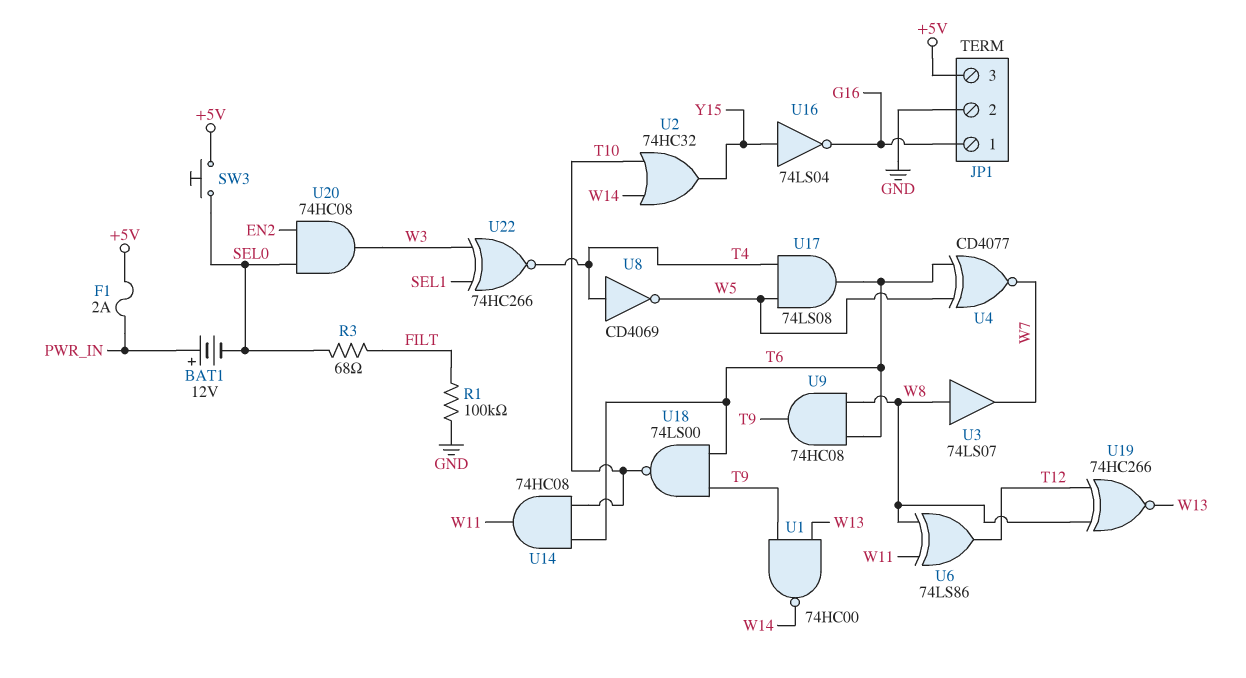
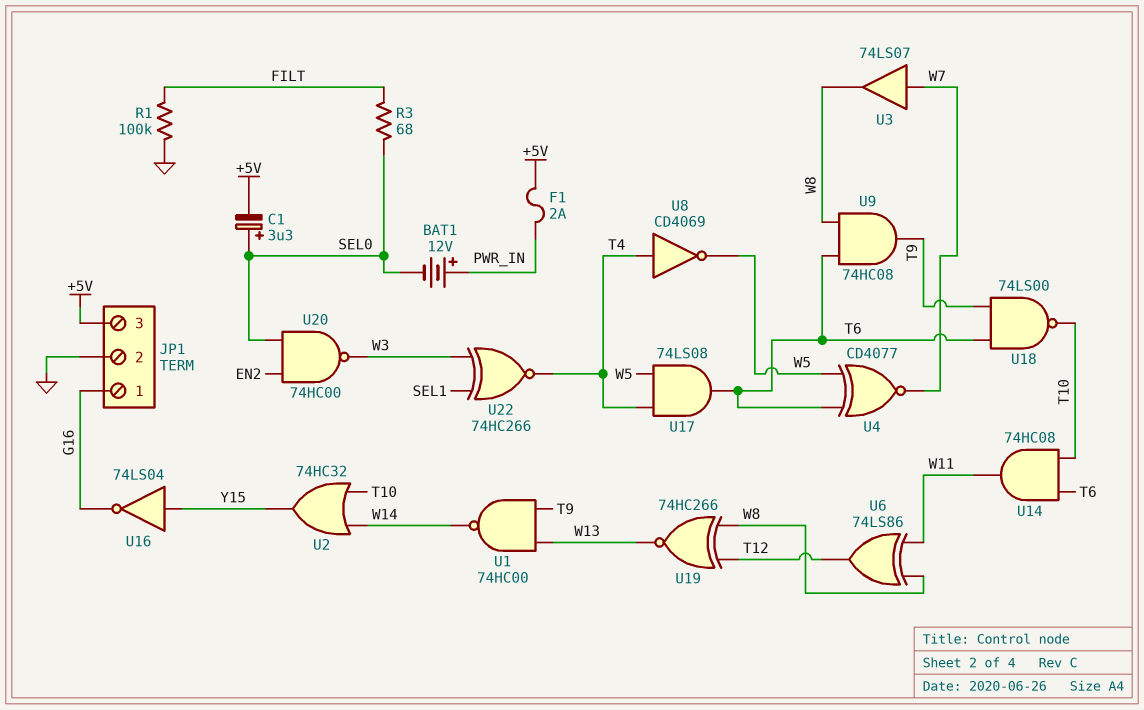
C1: none -> 3.3uF (plus SEL0, minus +5V)
SW3: button (+5V, SEL0) -> none
U3: buffer 74LS07 (in W8, out W7) -> buffer 74LS07 (in W7, out W8)
U20: AND 74HC08 (in EN2, in SEL0, out W3) -> NAND 74HC00 (in EN2, in SEL0, out W3)

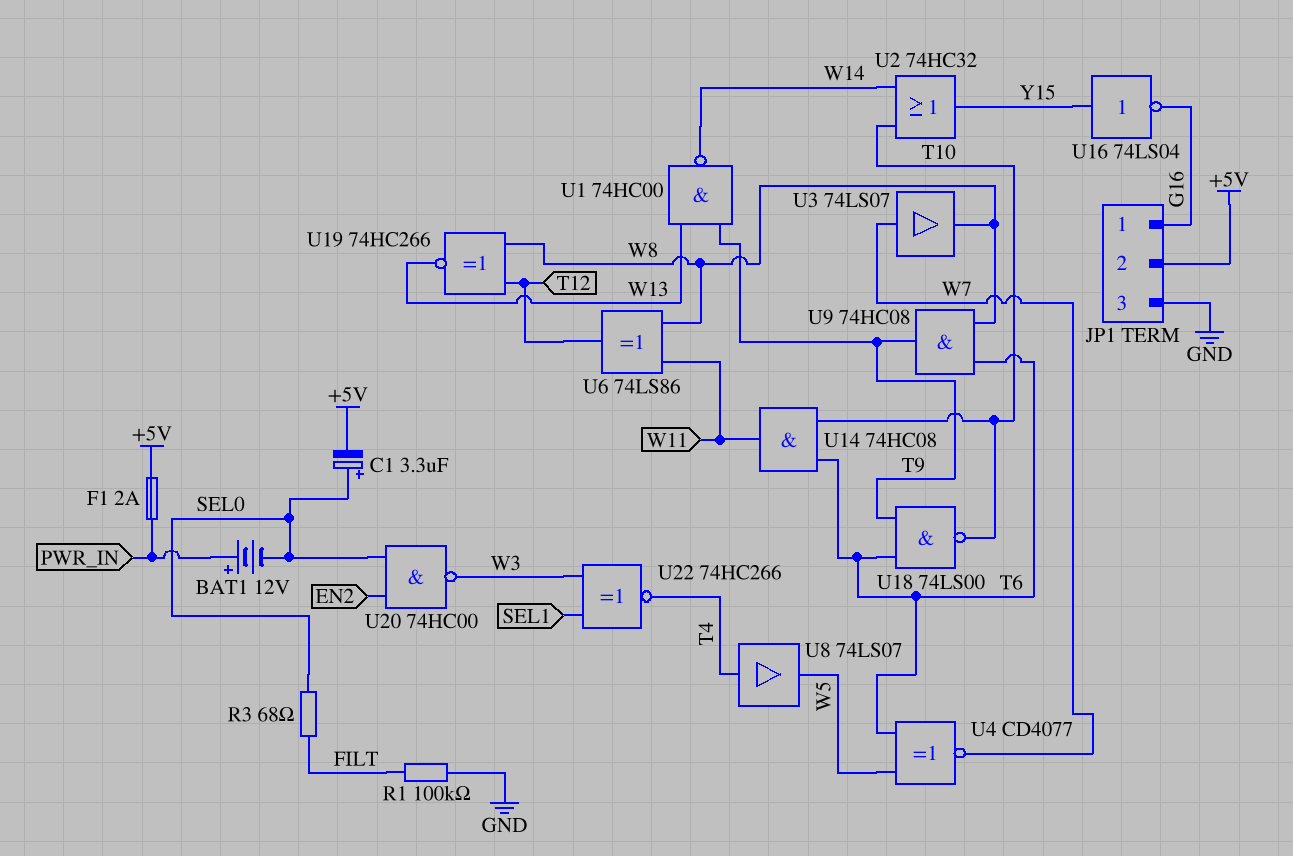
JP1 pin 2: GND -> +5V
JP1 pin 3: +5V -> GND
U8: NOT CD4069 (in T4, out W5) -> buffer 74LS07 (in T4, out W5)
U17: AND 74LS08 (in T4, in W5, out T6) -> none

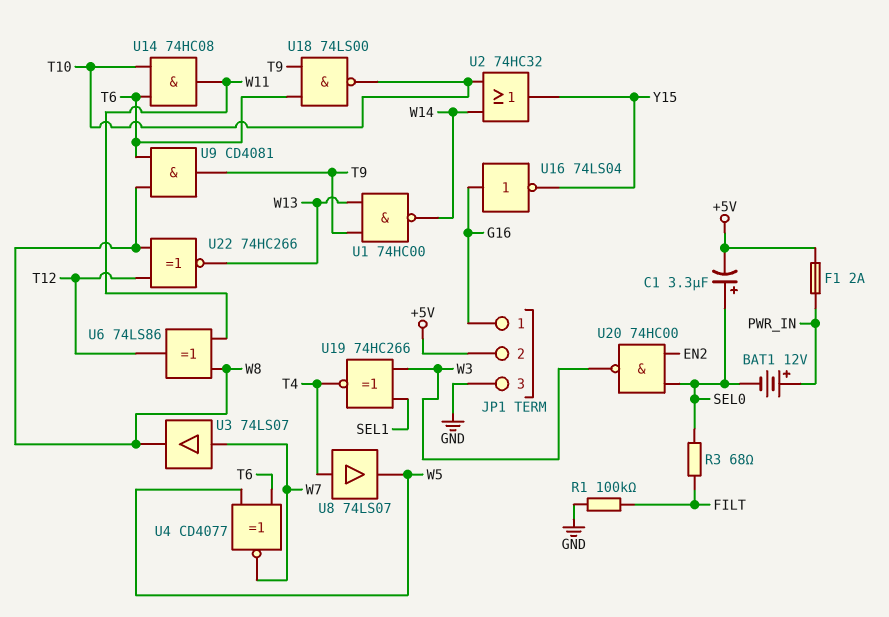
U9: AND 74HC08 (in T6, in W8, out T9) -> AND CD4081 (in T6, in W8, out T9)
U16: NOT 74LS04 (in Y15, out G16) -> NOT 74LS04 (in G16, out Y15)
U19: XNOR 74HC266 (in T12, in W8, out W13) -> XNOR 74HC266 (in SEL1, in W3, out T4)
U22: XNOR 74HC266 (in SEL1, in W3, out T4) -> XNOR 74HC266 (in T12, in W8, out W13)

